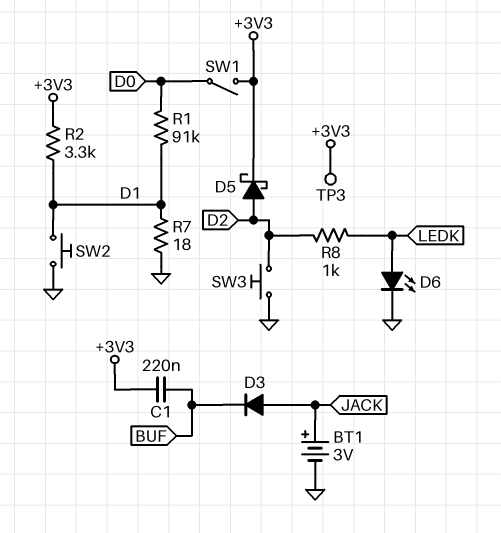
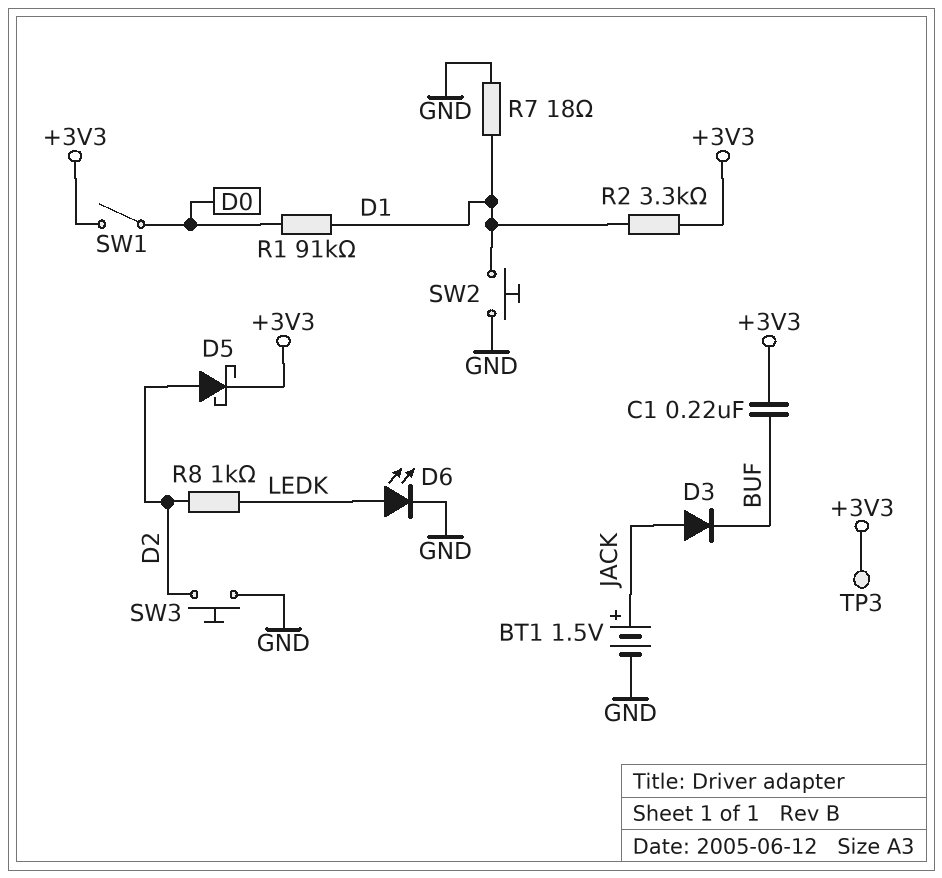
BT1: 3V (plus JACK, minus GND) -> 1.5V (plus JACK, minus GND)

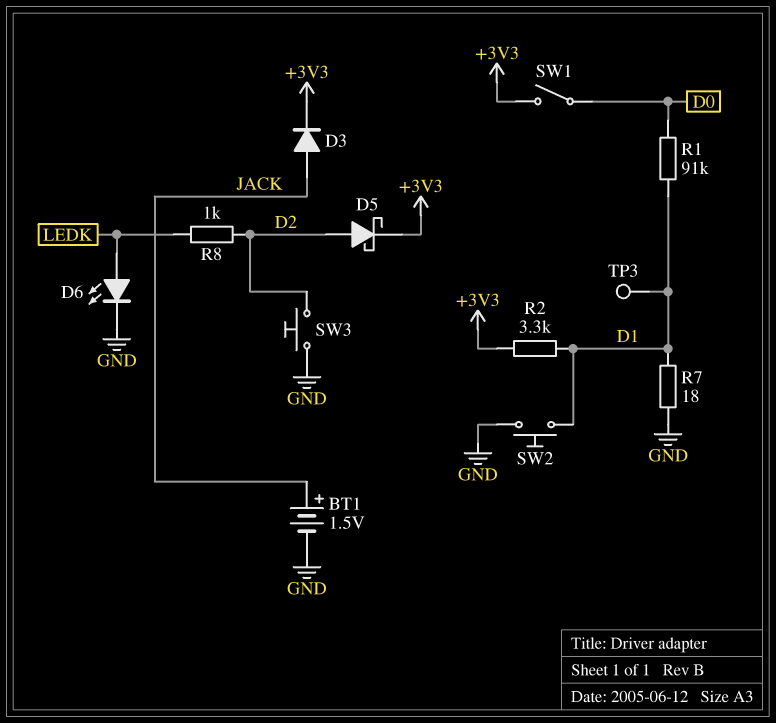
C1: 220nF (+3V3, BUF) -> none
D3: diode (A JACK, K BUF) -> diode (A JACK, K +3V3)
TP3: test point (+3V3) -> test point (D1)

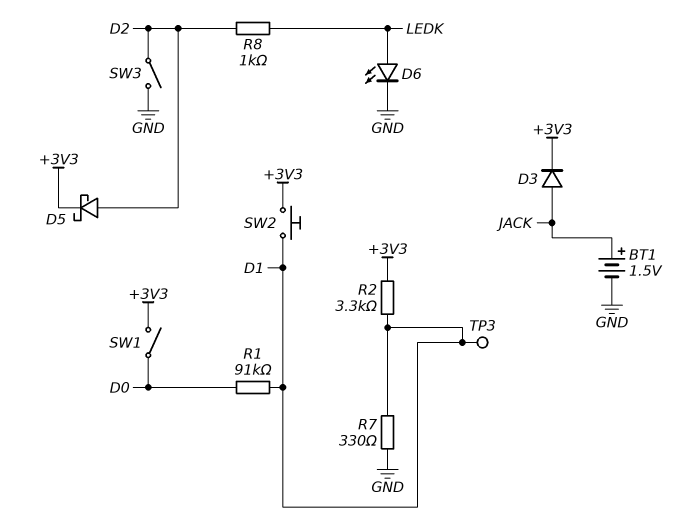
R7: 18 (D1, GND) -> 330 (D1, GND)
SW2: button (D1, GND) -> button (+3V3, D1)
SW3: button (D2, GND) -> switch (D2, GND)

